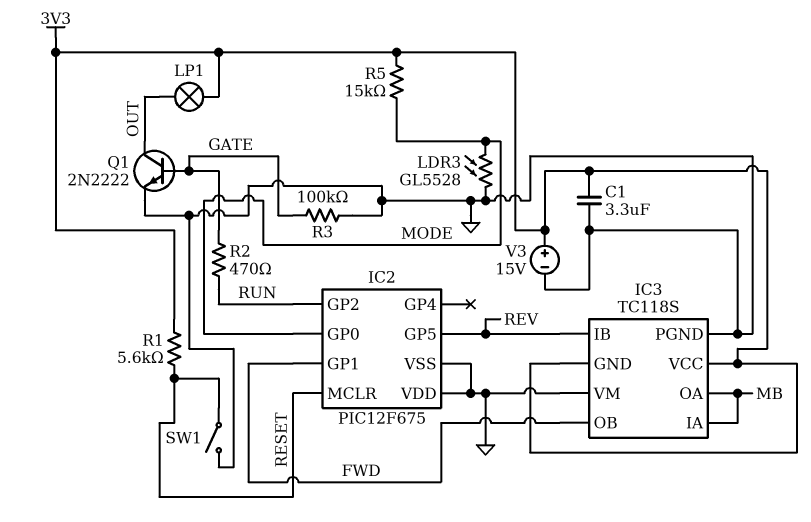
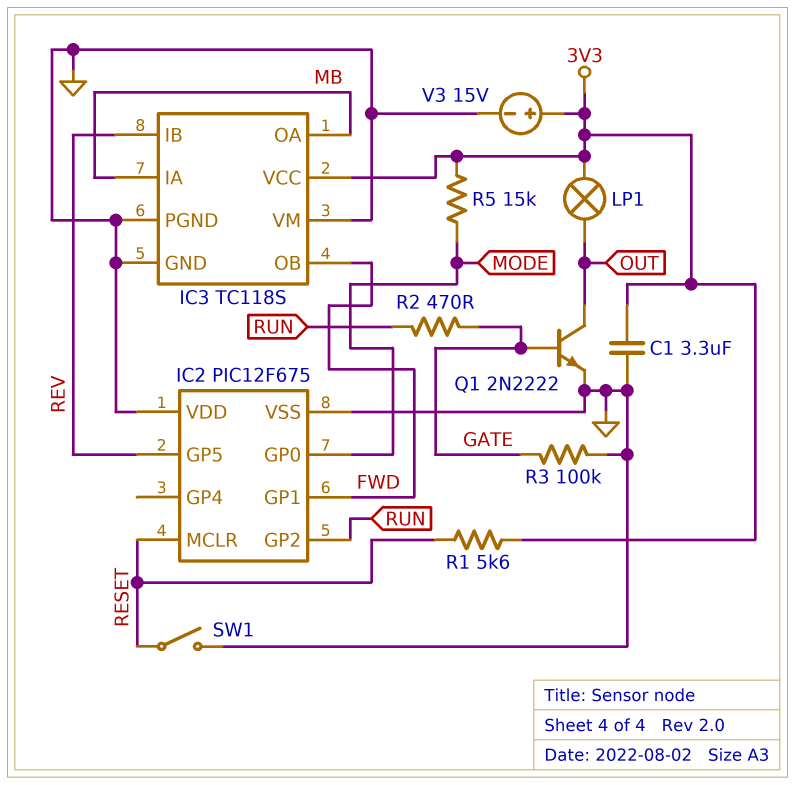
IC3 pin GND: 3V3 -> GND
LDR3: GL5528 (GND, MODE) -> none

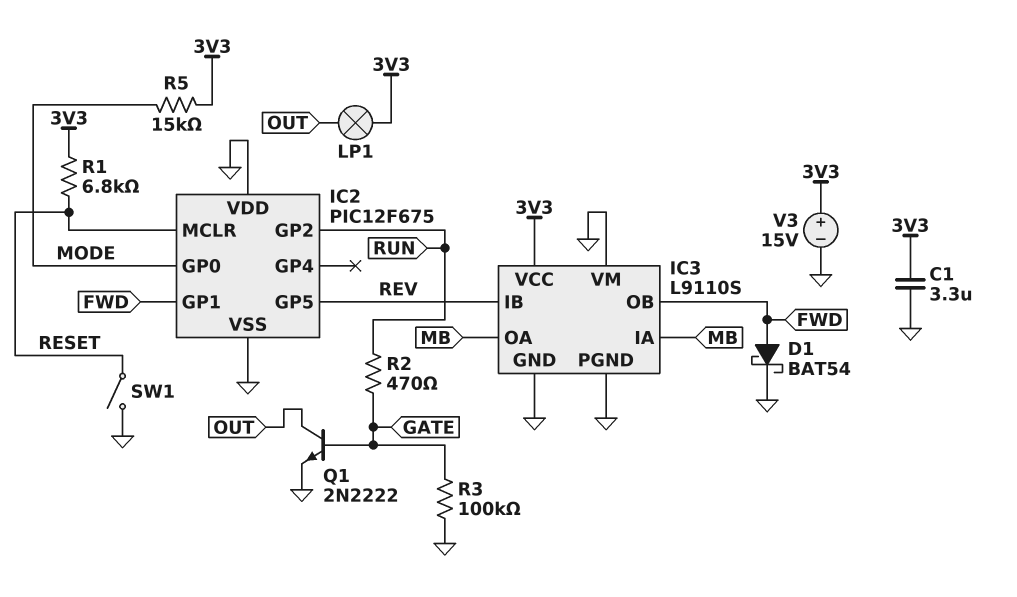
D1: none -> schottky BAT54 (A FWD, K GND)
IC3: TC118S -> L9110S
R1: 5.6k (3V3, RESET) -> 6.8k (3V3, RESET)

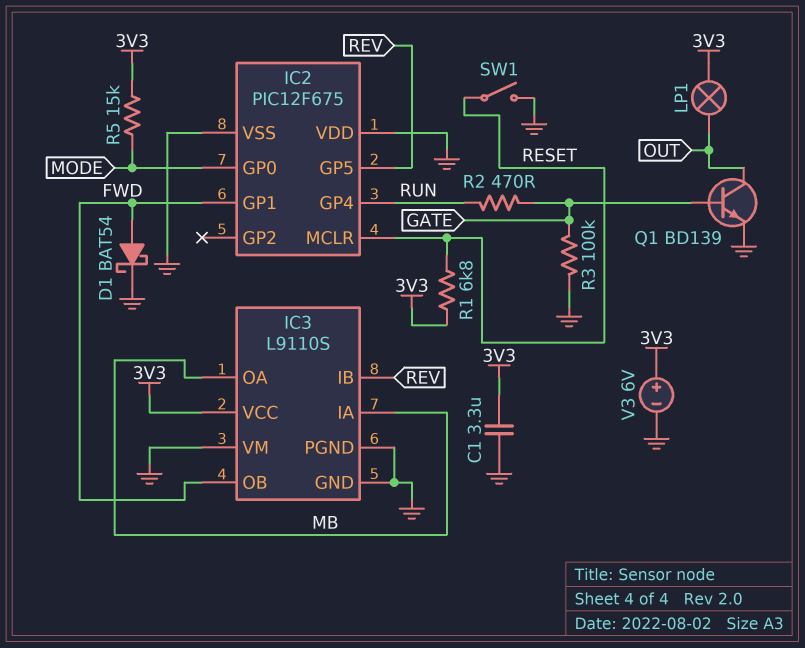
IC2 pin GP2: RUN -> none
IC2 pin GP4: none -> RUN
Q1: NPN 2N2222 (B GATE, C OUT, E GND) -> NPN BD139 (B GATE, C OUT, E GND)
V3: 15V (plus 3V3, minus GND) -> 6V (plus 3V3, minus GND)

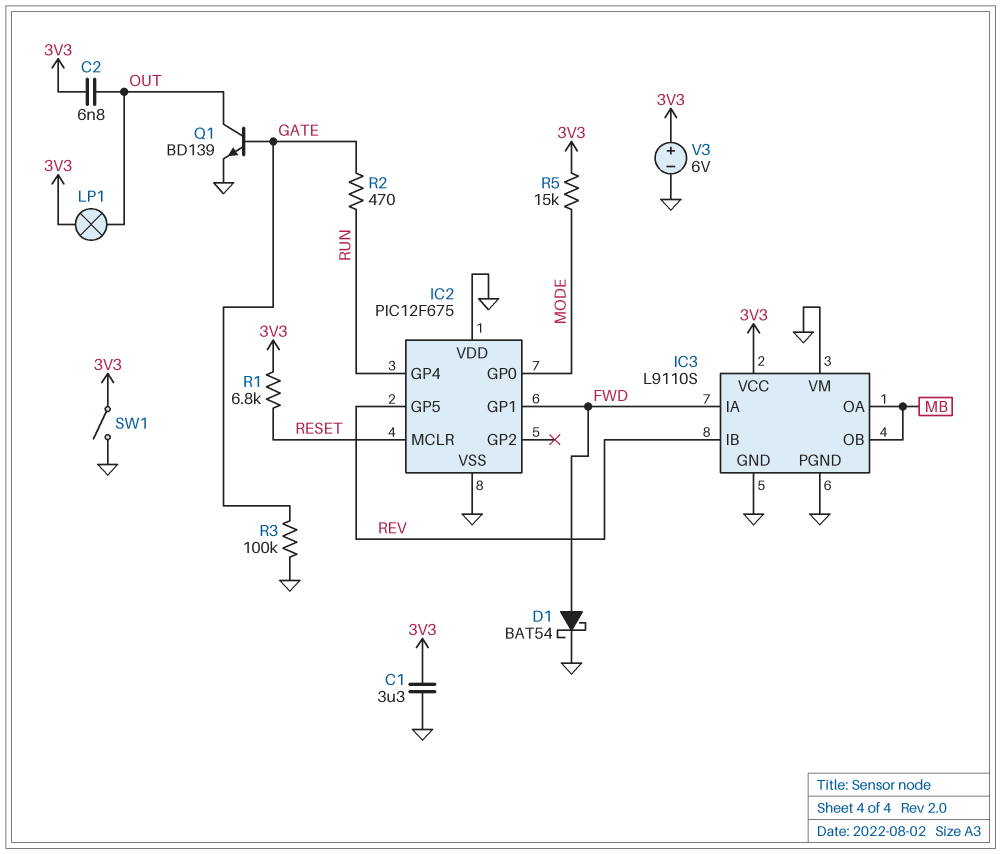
C2: none -> 6.8nF (3V3, OUT)
IC3 pin IA: MB -> FWD
IC3 pin OB: FWD -> MB
SW1: switch (GND, RESET) -> switch (3V3, GND)

